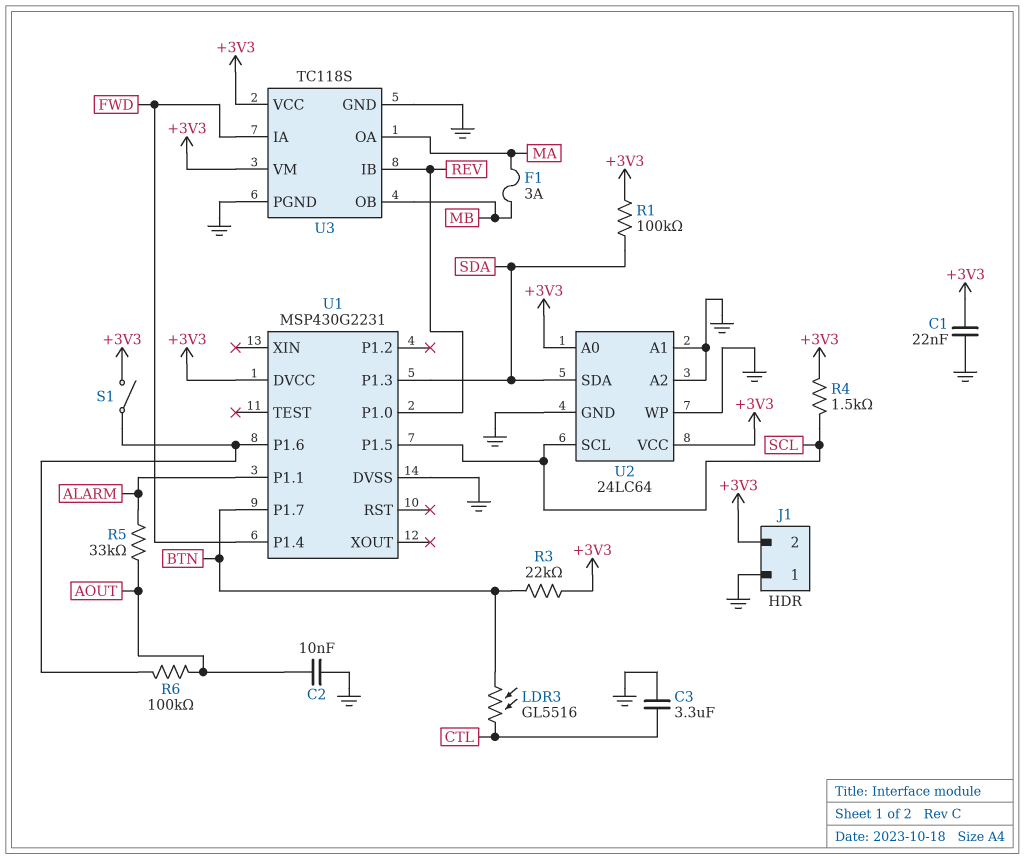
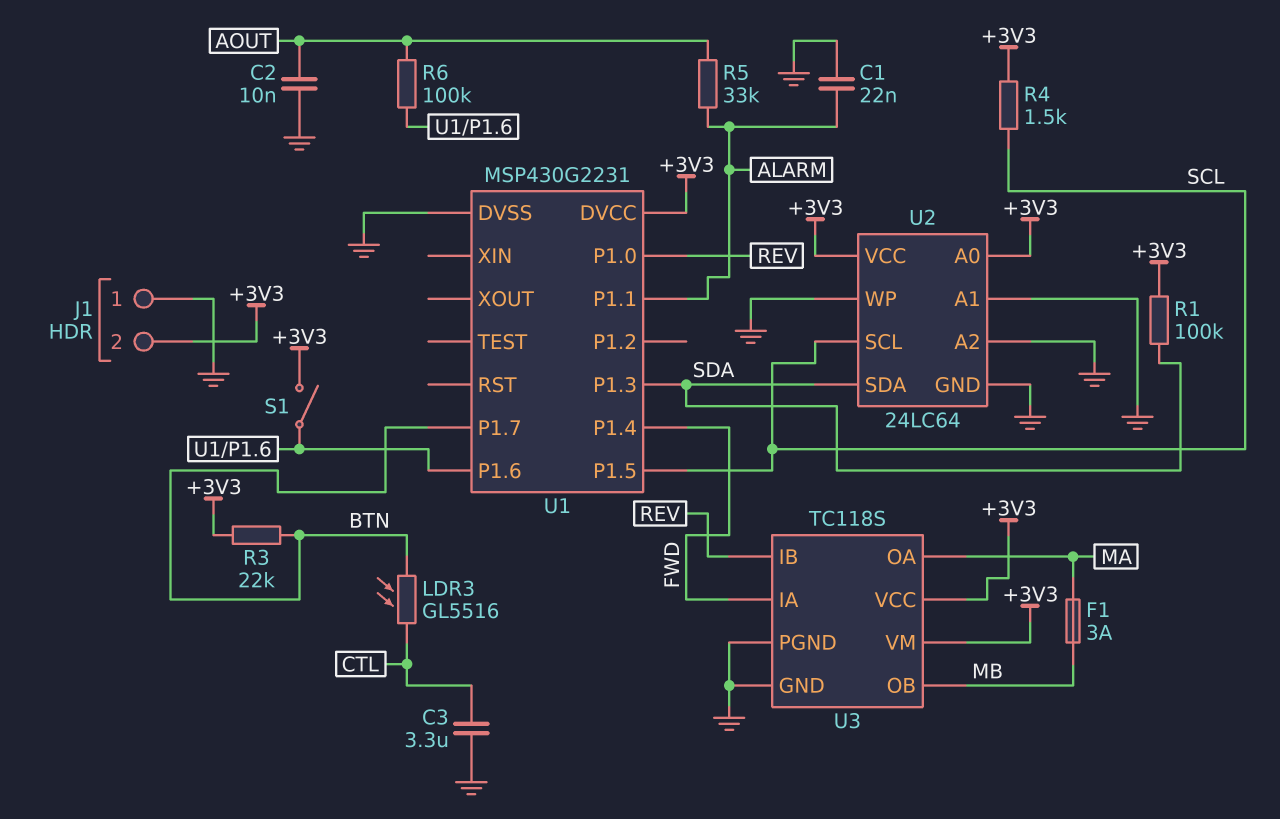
C1: 22nF (+3V3, GND) -> 22nF (ALARM, GND)

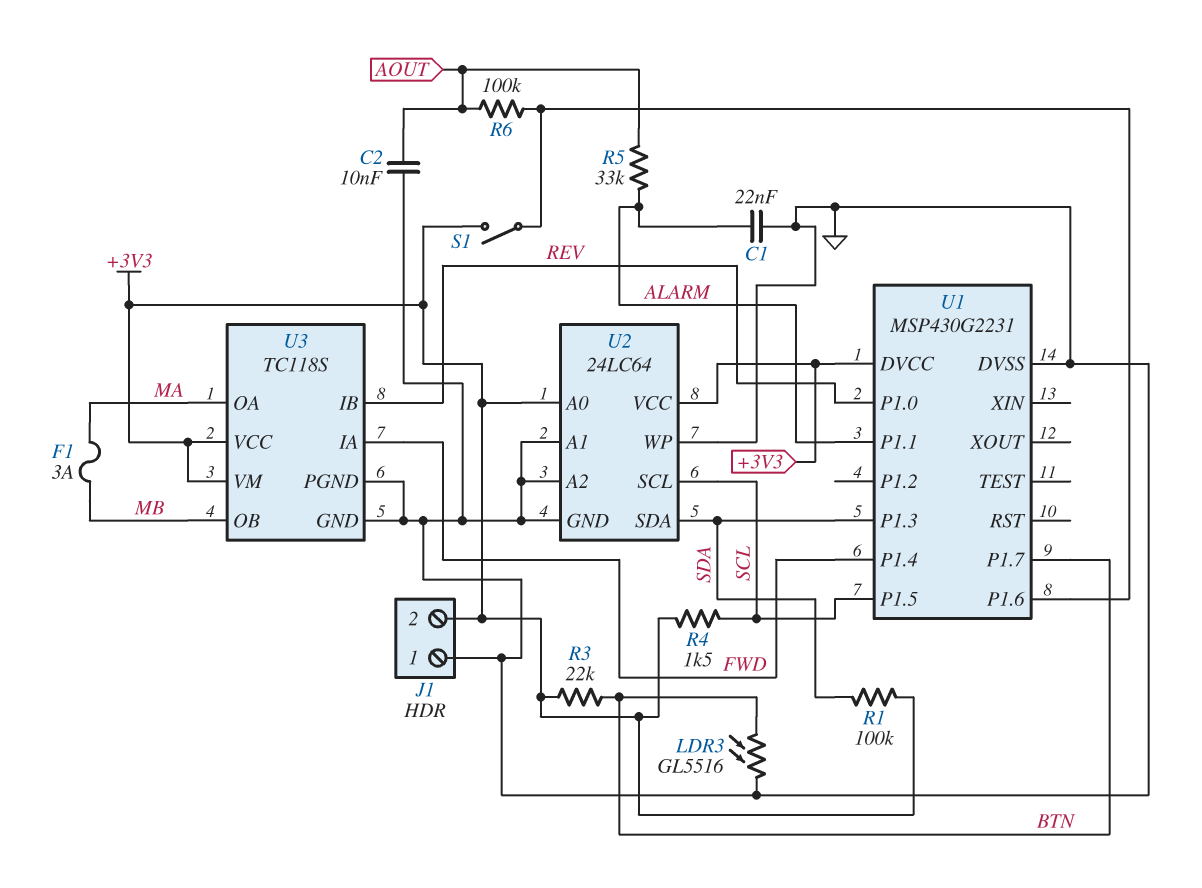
C3: 3.3uF (CTL, GND) -> none
LDR3: GL5516 (BTN, CTL) -> GL5516 (BTN, GND)

